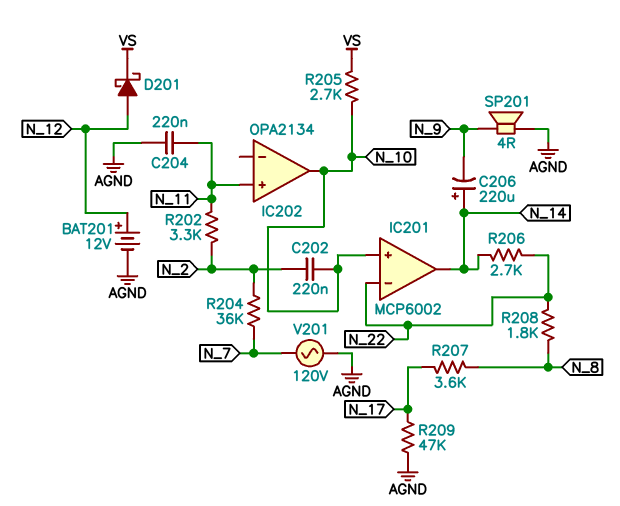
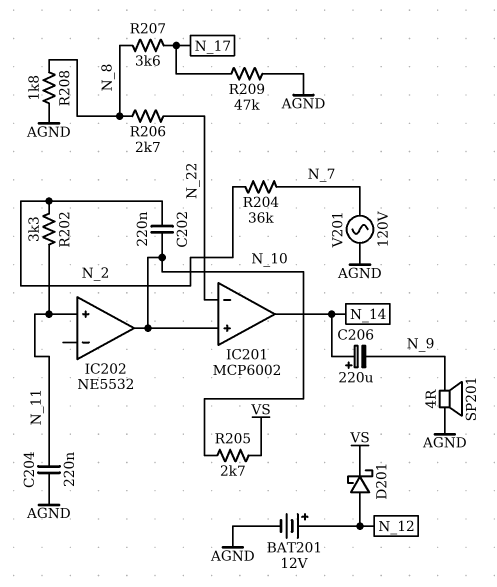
IC202: OPA2134 -> NE5532
R206: 2.7k (N_14, N_22) -> 2.7k (N_8, N_22)
R208: 1.8k (N_8, N_22) -> 1.8k (AGND, N_8)

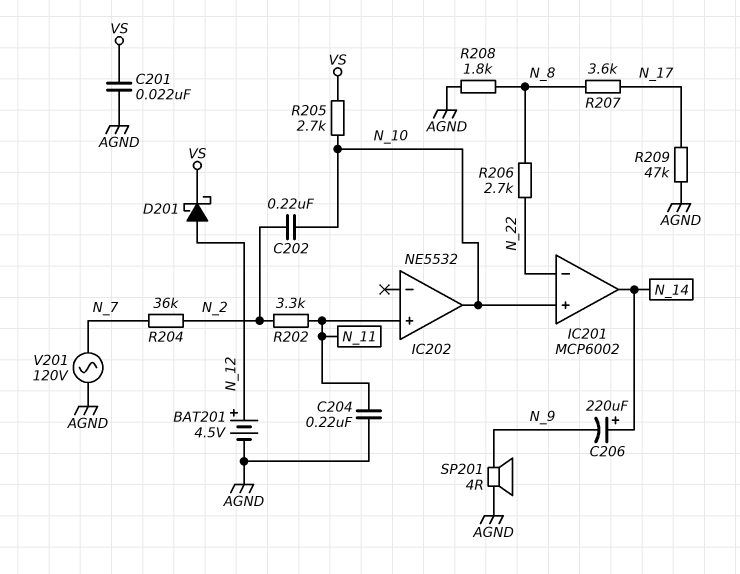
BAT201: 12V (plus N_12, minus AGND) -> 4.5V (plus N_12, minus AGND)
C201: none -> 22nF (AGND, VS)

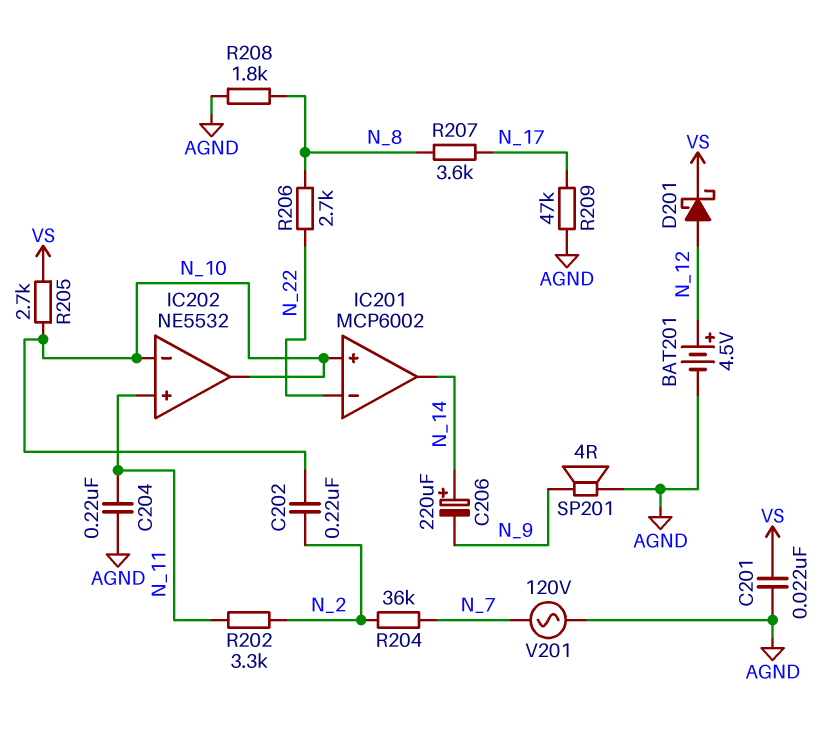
IC202 pin in-: none -> N_10

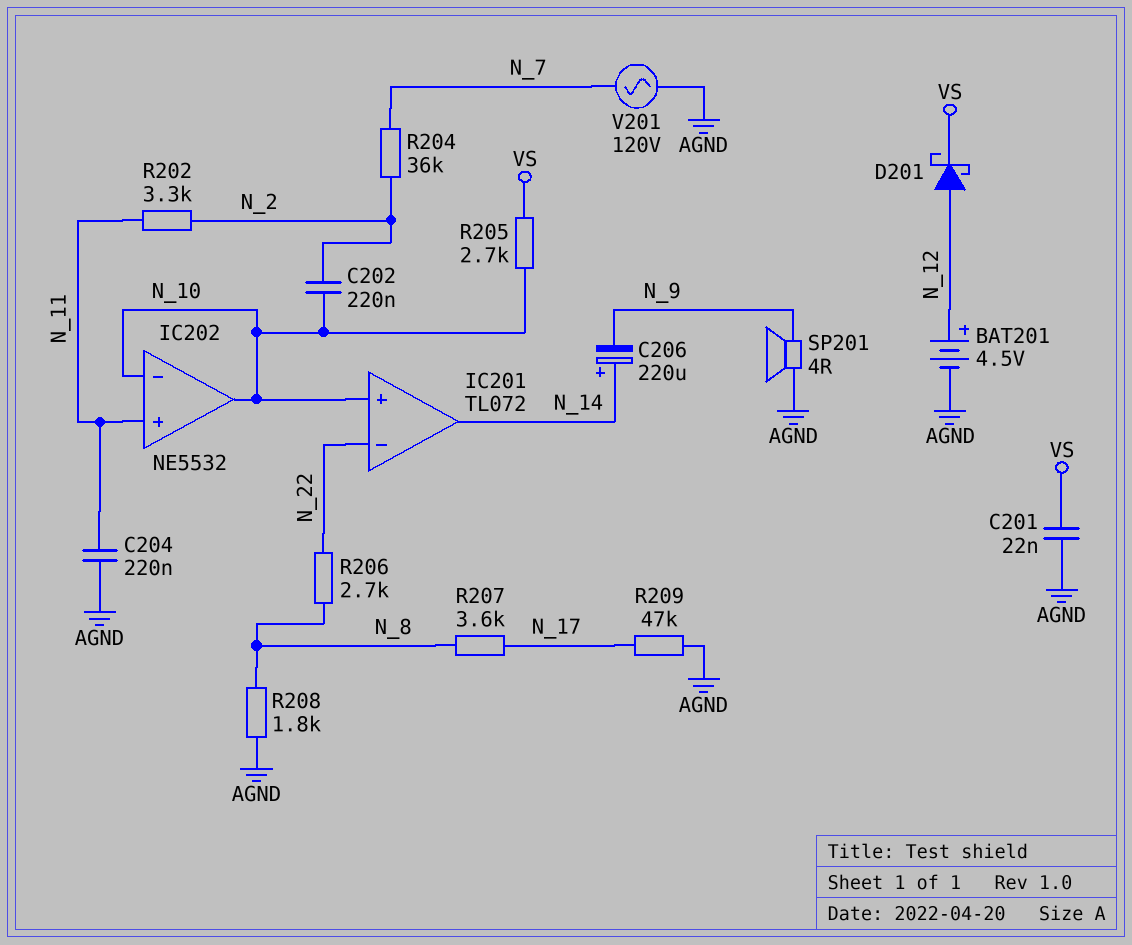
IC201: MCP6002 -> TL072

